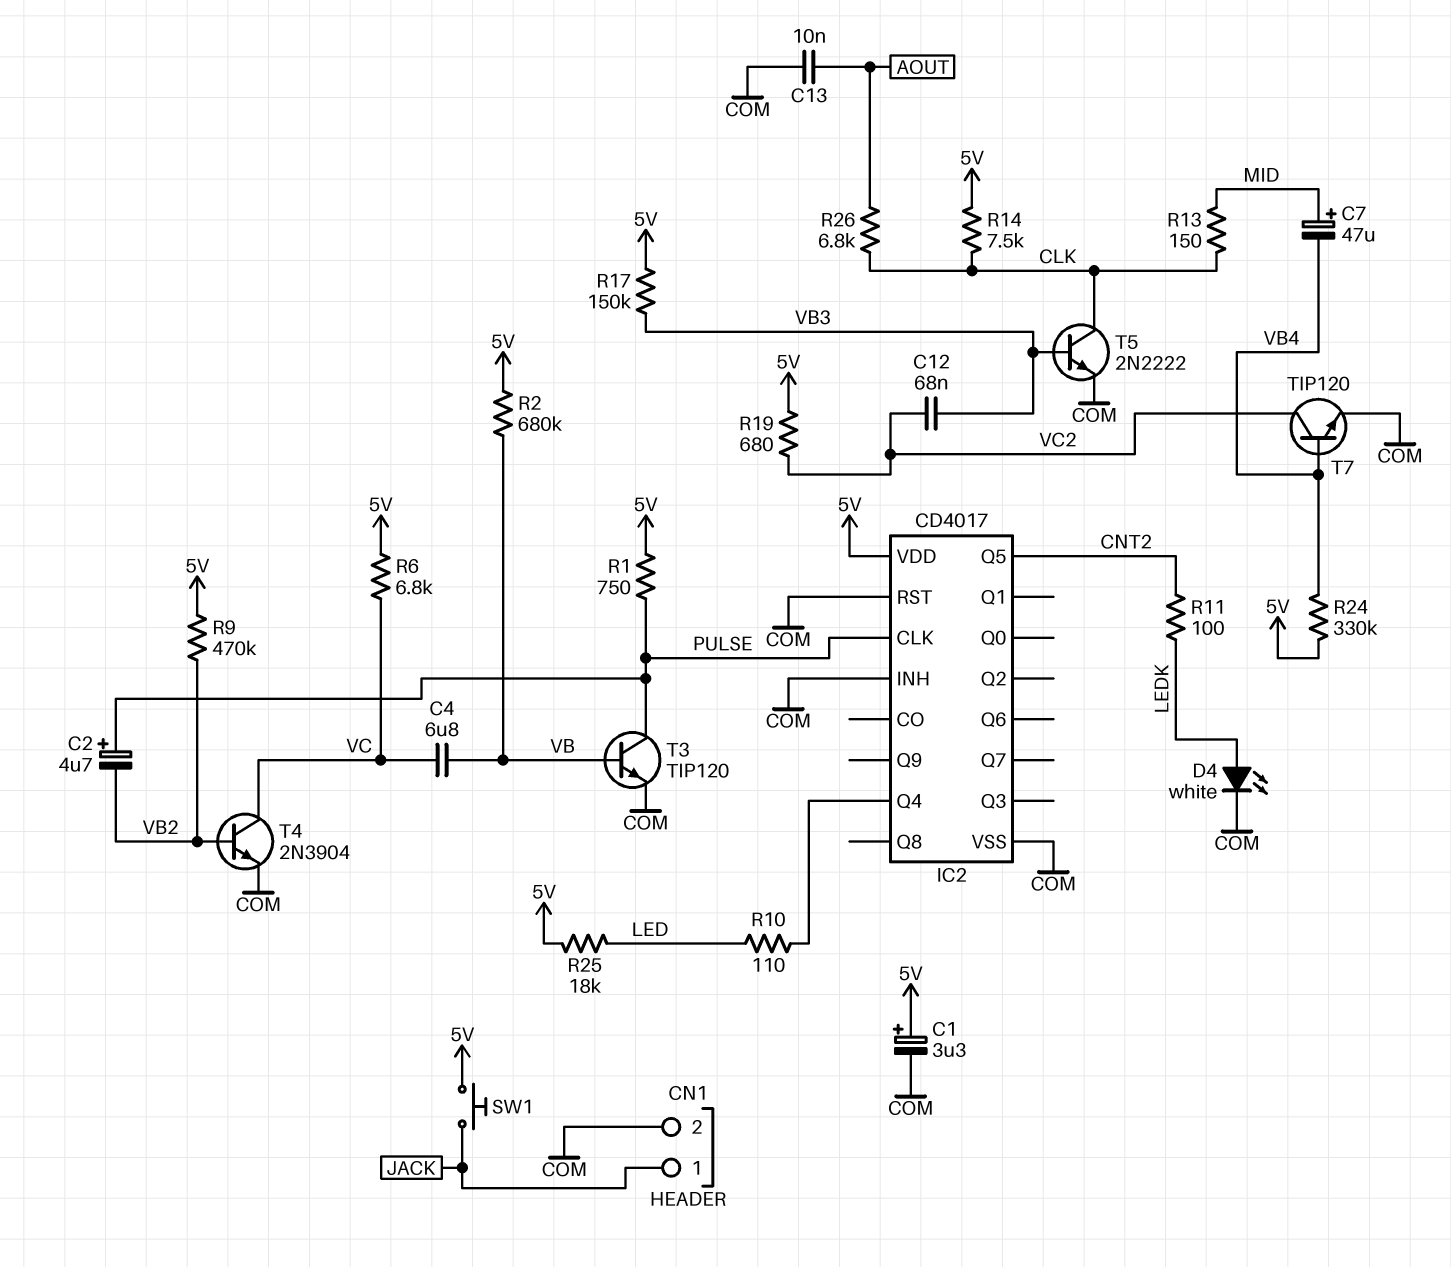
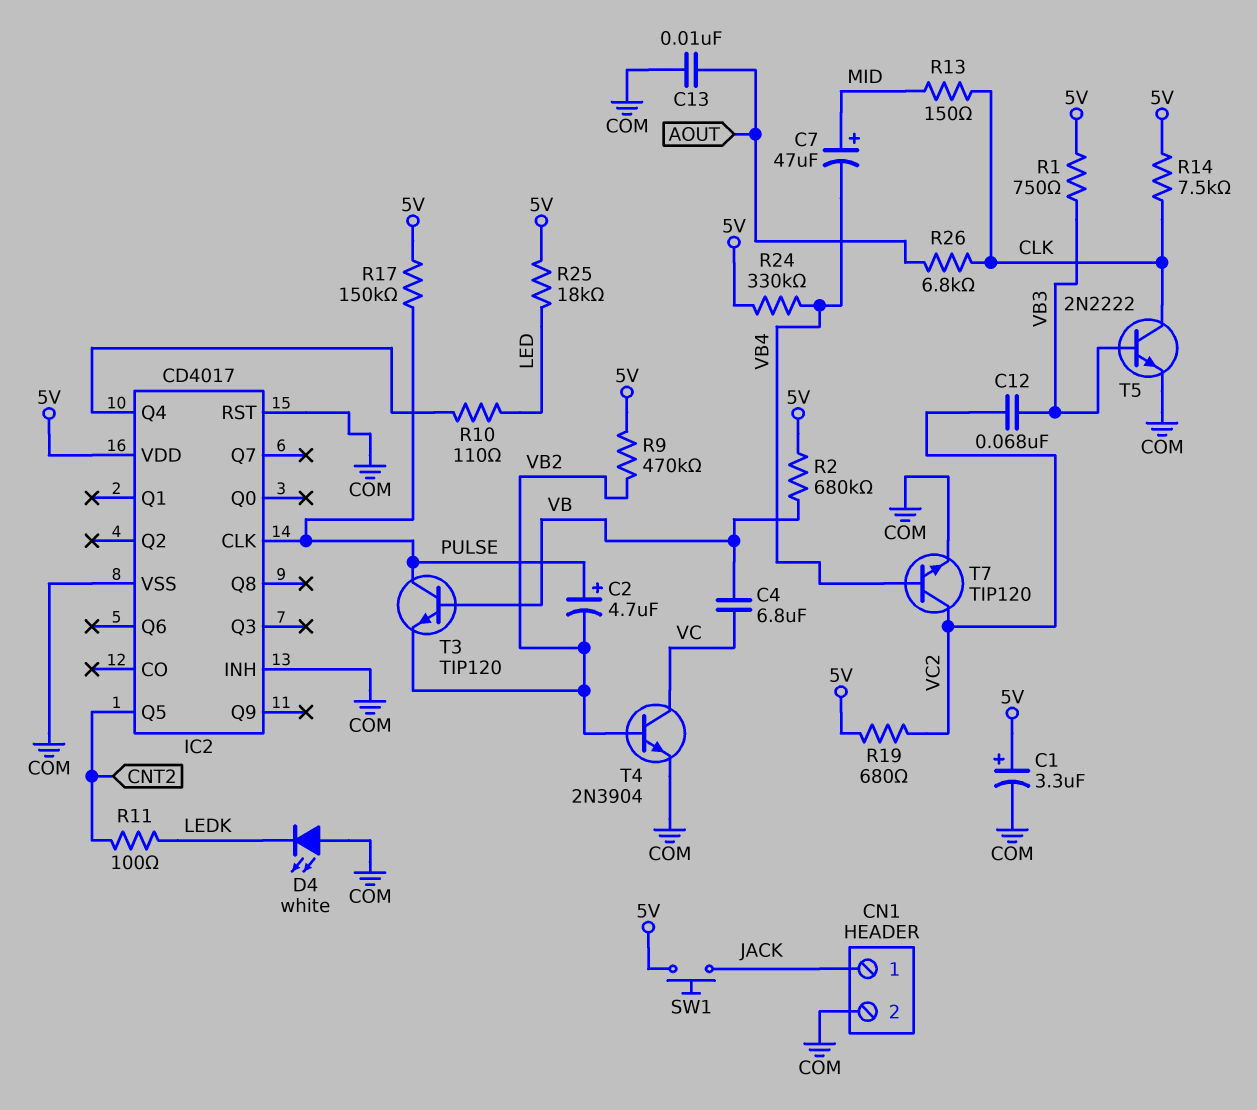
D4: LED white (A LEDK, K COM) -> LED white (A COM, K LEDK)
R1: 750 (5V, PULSE) -> 750 (5V, VB3)
R6: 6.8k (5V, VC) -> none
R17: 150k (5V, VB3) -> 150k (5V, PULSE)
T3: NPN TIP120 (B VB, C PULSE, E COM) -> NPN TIP120 (B VB, C PULSE, E VB2)

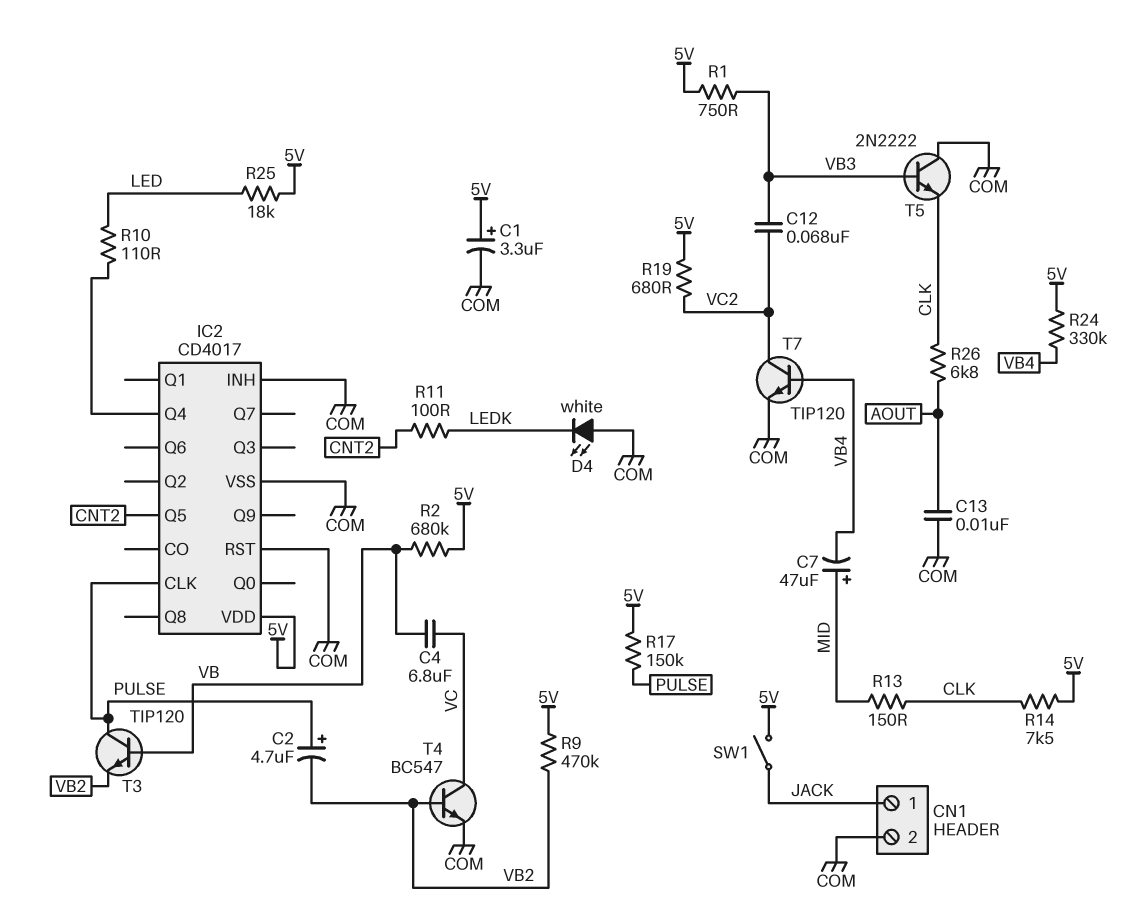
SW1: button (5V, JACK) -> switch (5V, JACK)
T4: NPN 2N3904 (B VB2, C VC, E COM) -> NPN BC547 (B VB2, C VC, E COM)
T5: NPN 2N2222 (B VB3, C CLK, E COM) -> NPN 2N2222 (B VB3, C COM, E CLK)

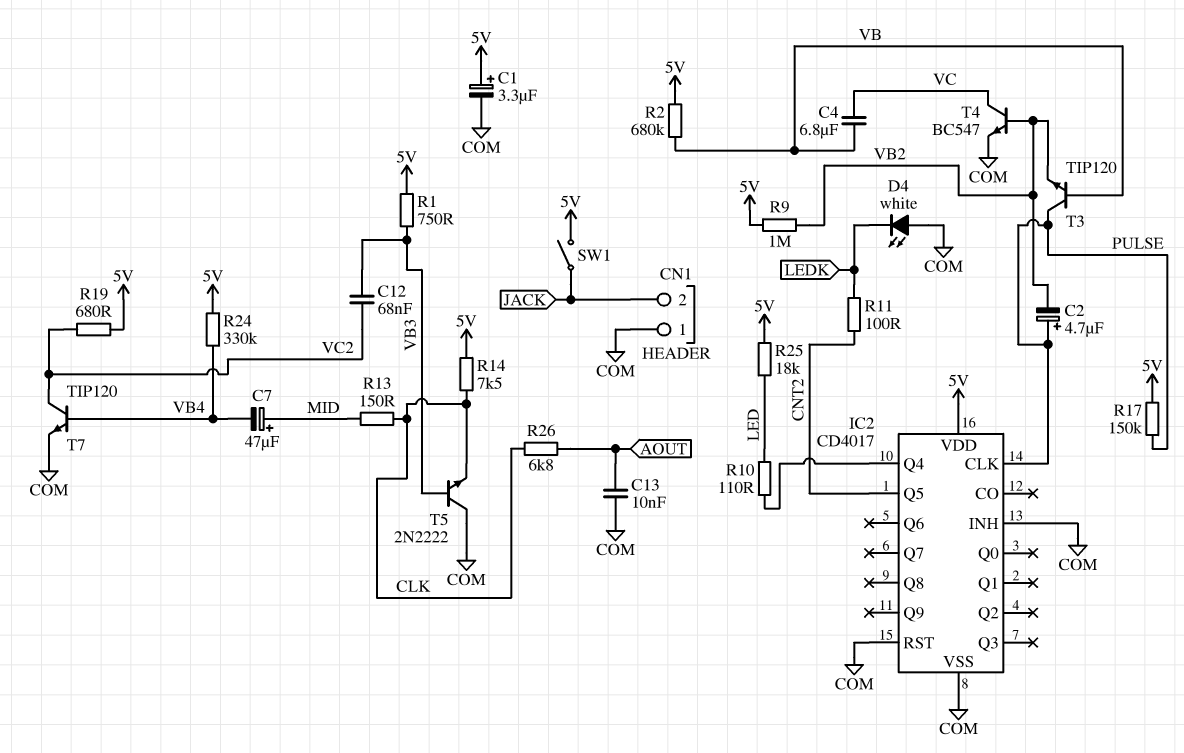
CN1 pin 1: JACK -> COM
CN1 pin 2: COM -> JACK
R9: 470k (5V, VB2) -> 1M (5V, VB2)

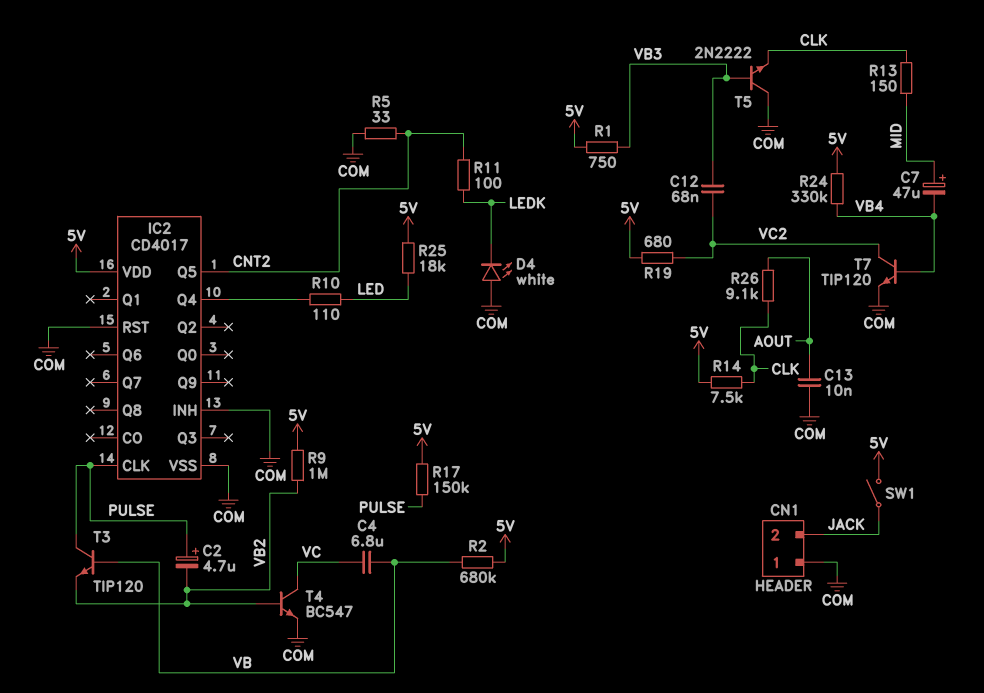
C1: 3.3uF (plus 5V, minus COM) -> none
R5: none -> 33 (CNT2, COM)
R26: 6.8k (AOUT, CLK) -> 9.1k (AOUT, CLK)

